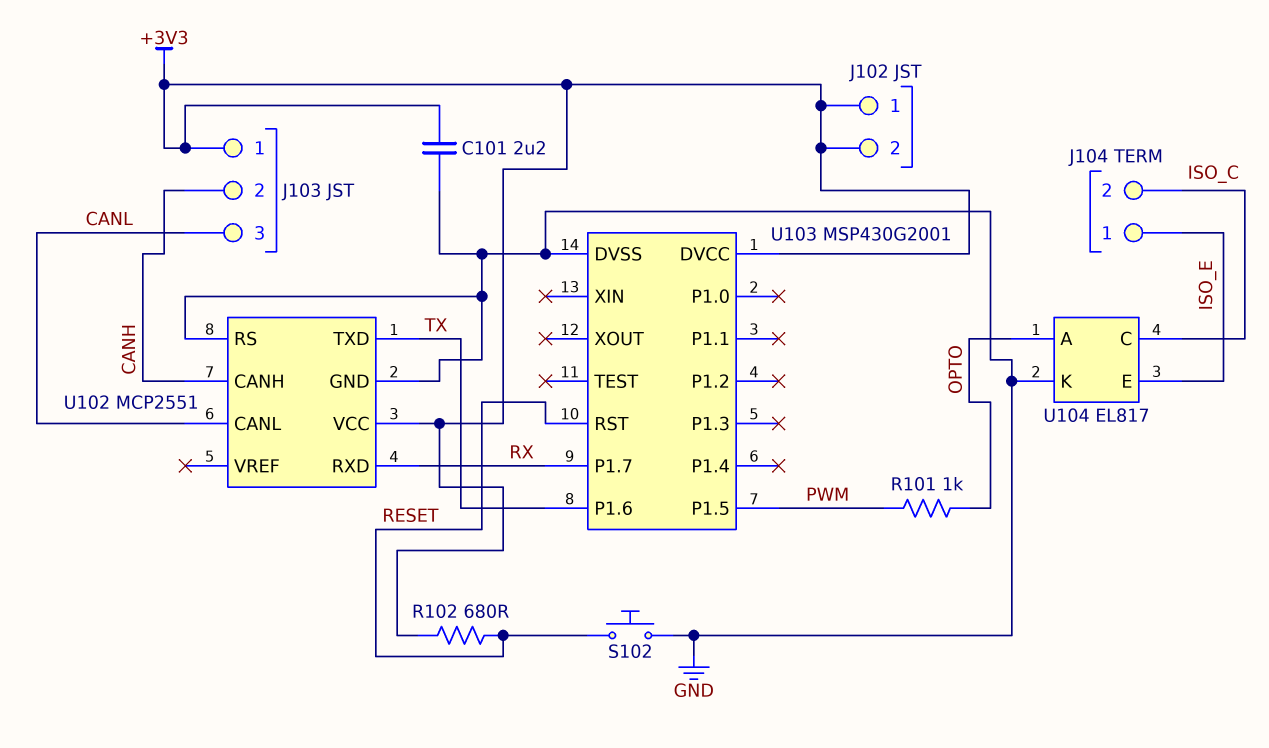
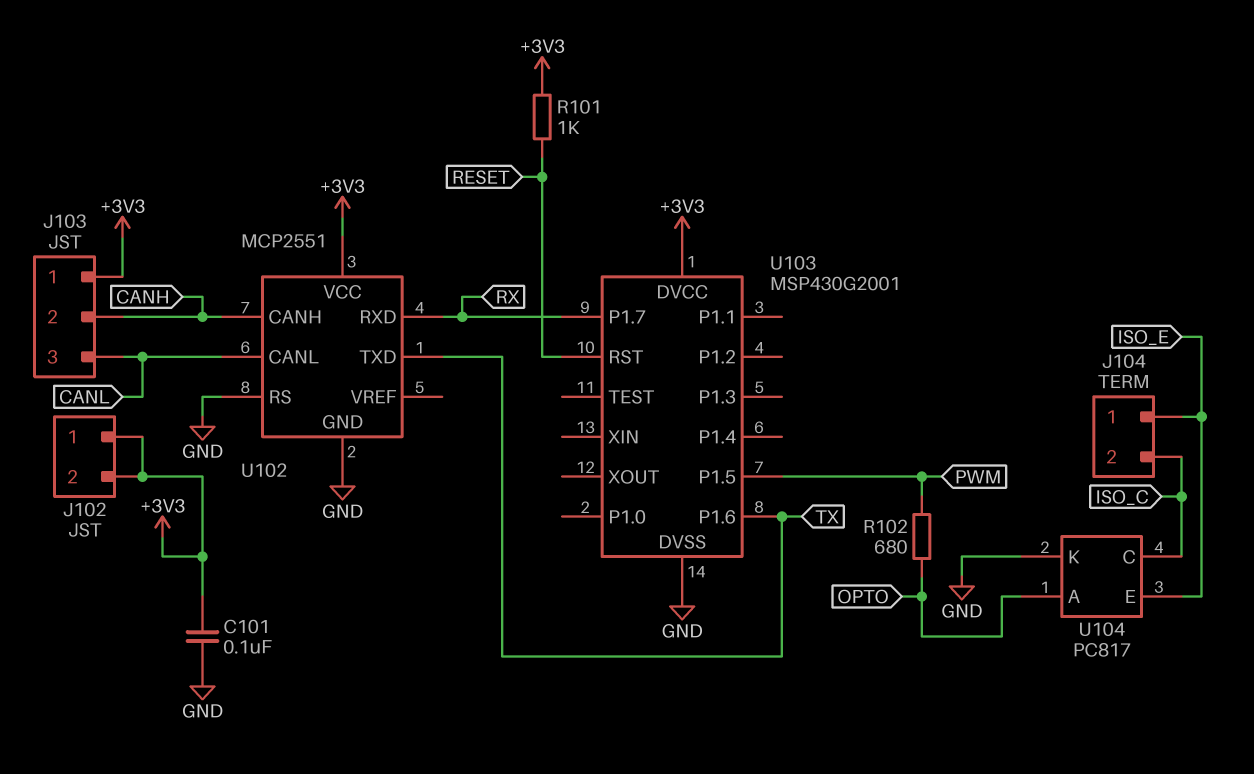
C101: 2.2uF (+3V3, GND) -> 100nF (+3V3, GND)
R101: 1k (OPTO, PWM) -> 1k (+3V3, RESET)
R102: 680 (+3V3, RESET) -> 680 (OPTO, PWM)
S102: button (GND, RESET) -> none
U104: EL817 -> PC817

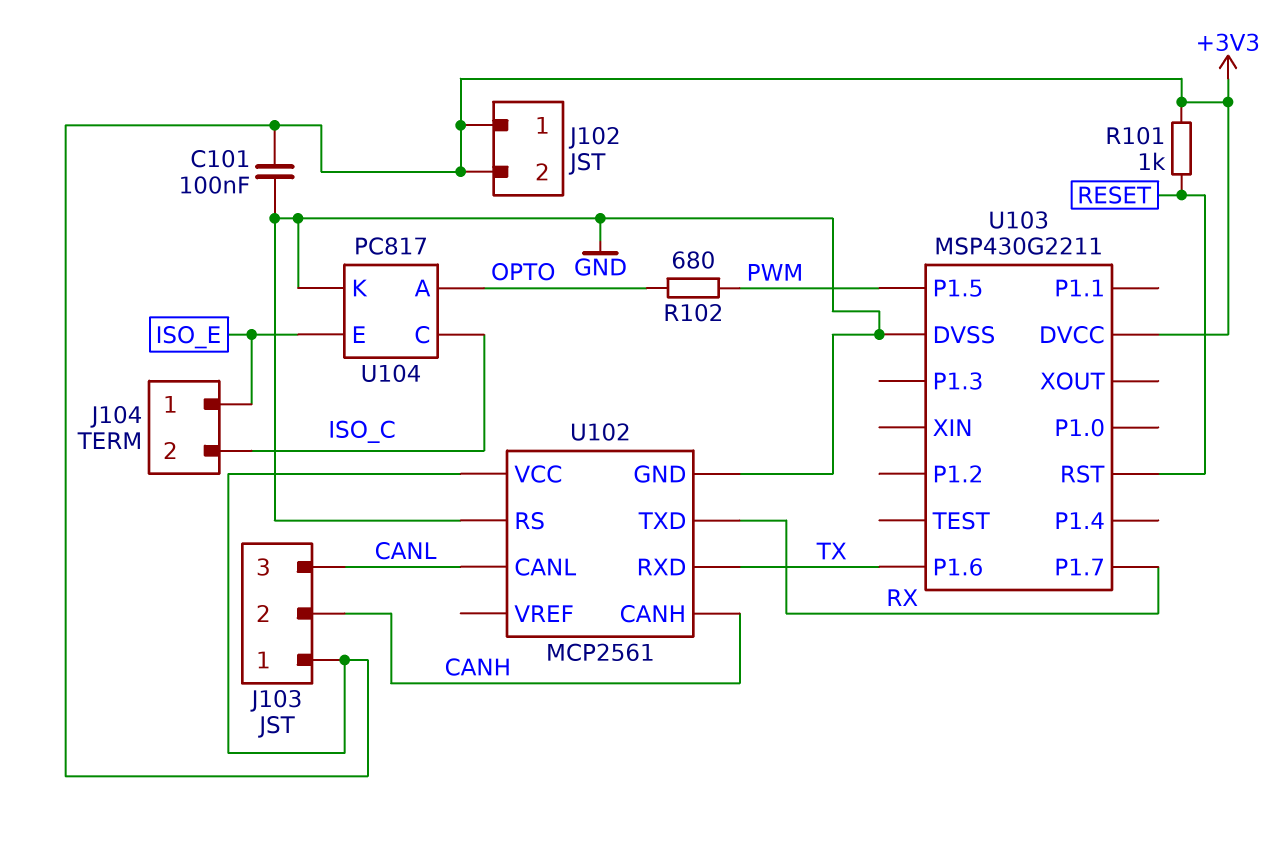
U102: MCP2551 -> MCP2561
U102 pin RXD: RX -> TX
U102 pin TXD: TX -> RX
U103: MSP430G2001 -> MSP430G2211

